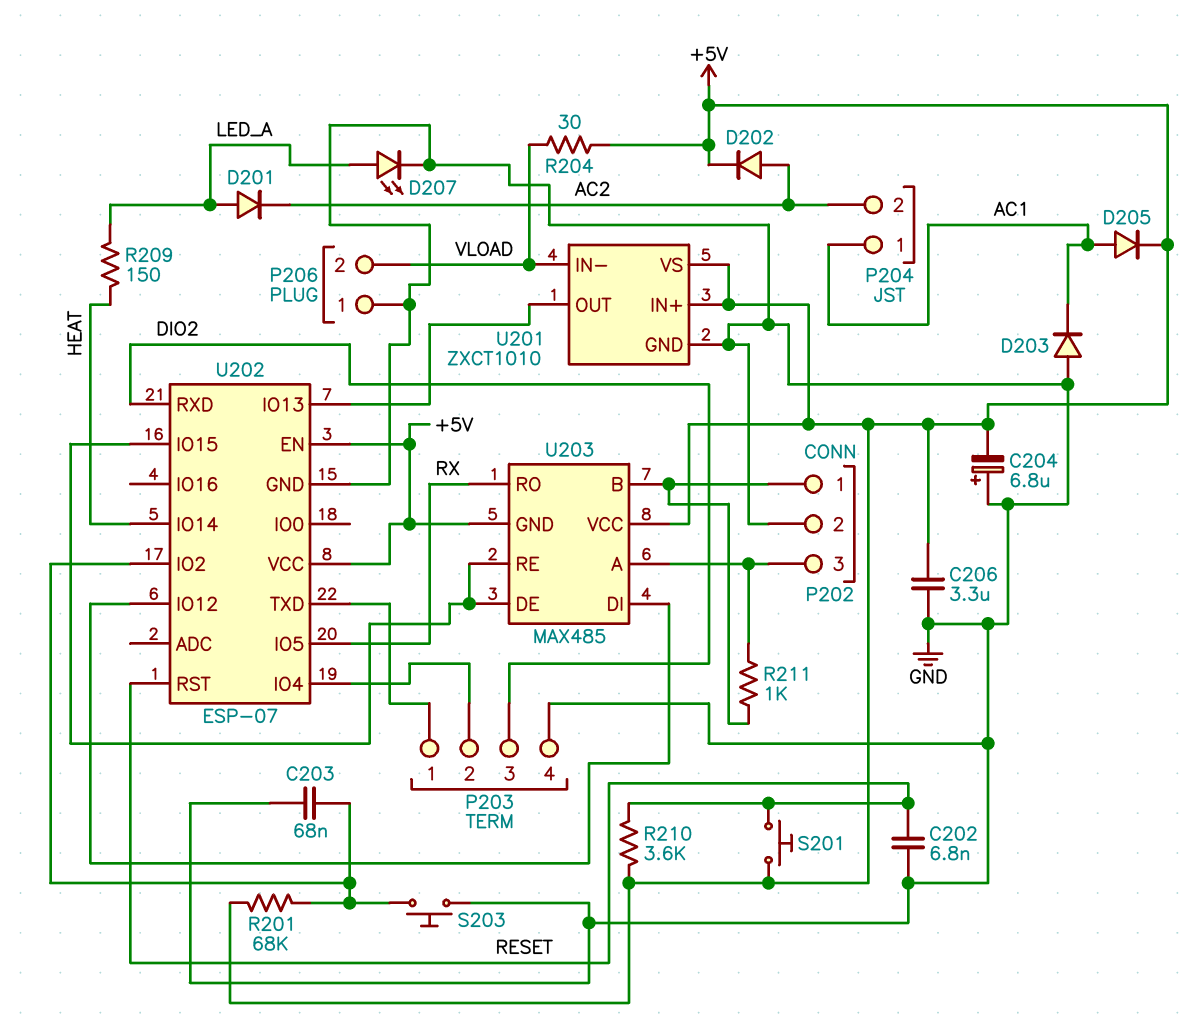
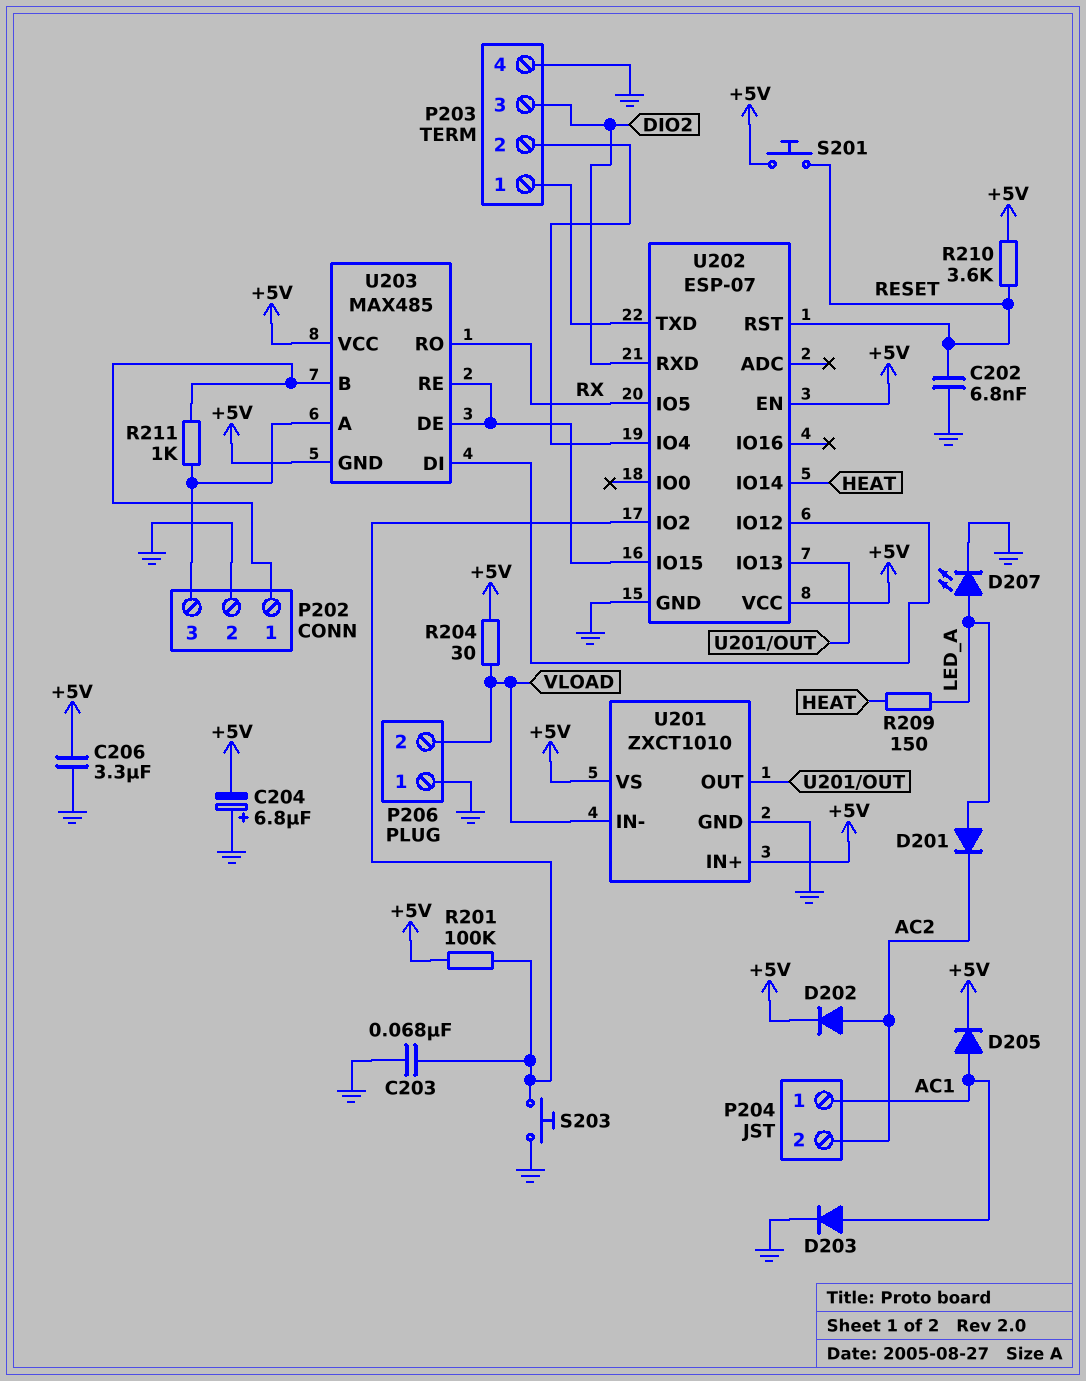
D203: diode (A GND, K AC1) -> diode (A AC1, K GND)
R201: 68k (+5V, U202/IO2) -> 100k (+5V, U202/IO2)

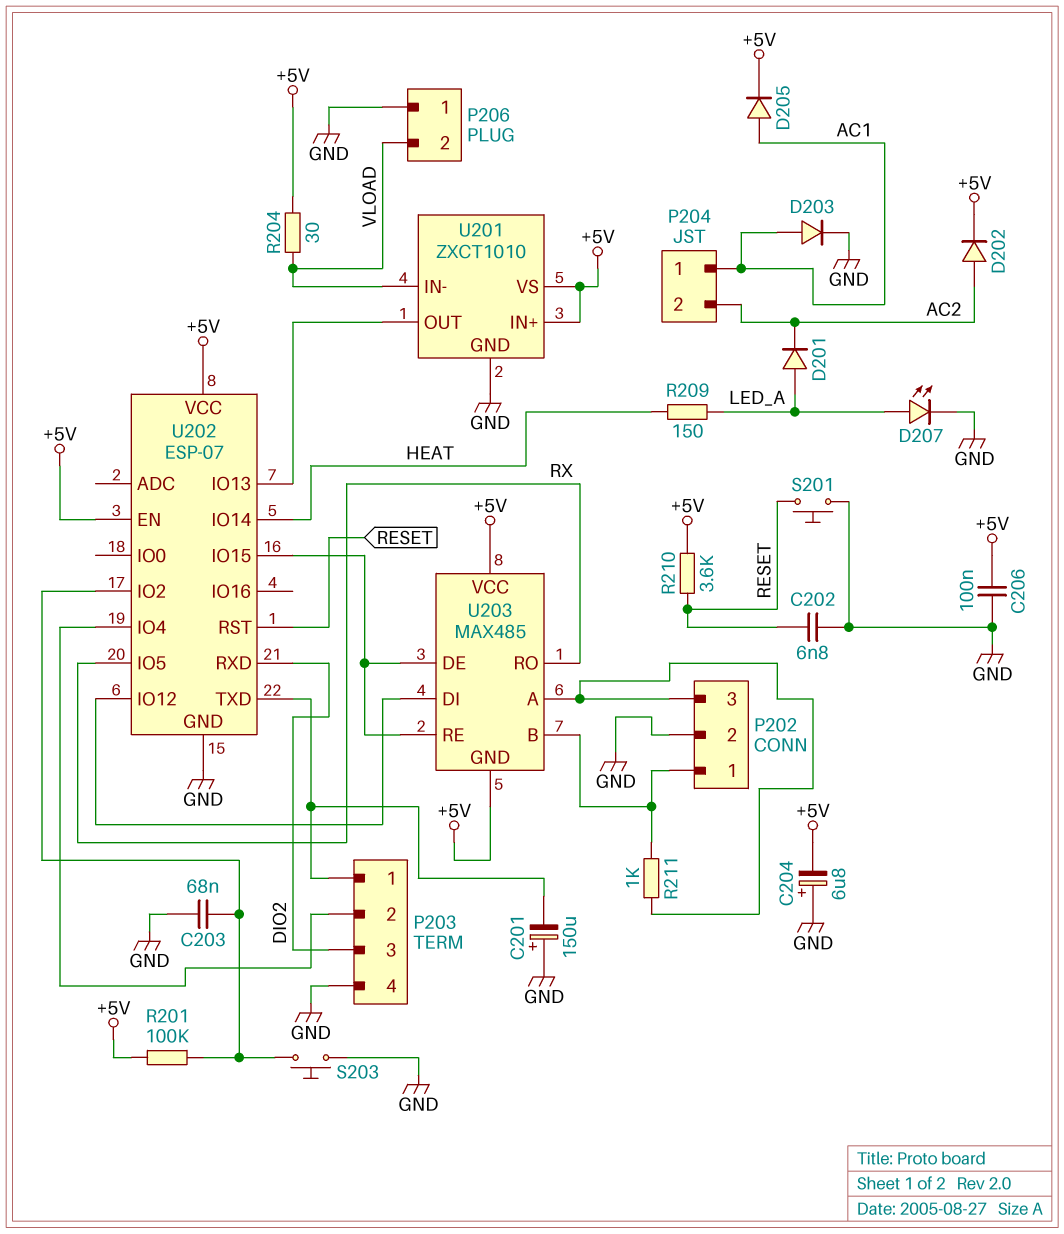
C201: none -> 150uF (plus GND, minus P203/1)
C206: 3.3uF (+5V, GND) -> 100nF (+5V, GND)
S201: button (+5V, RESET) -> button (GND, RESET)

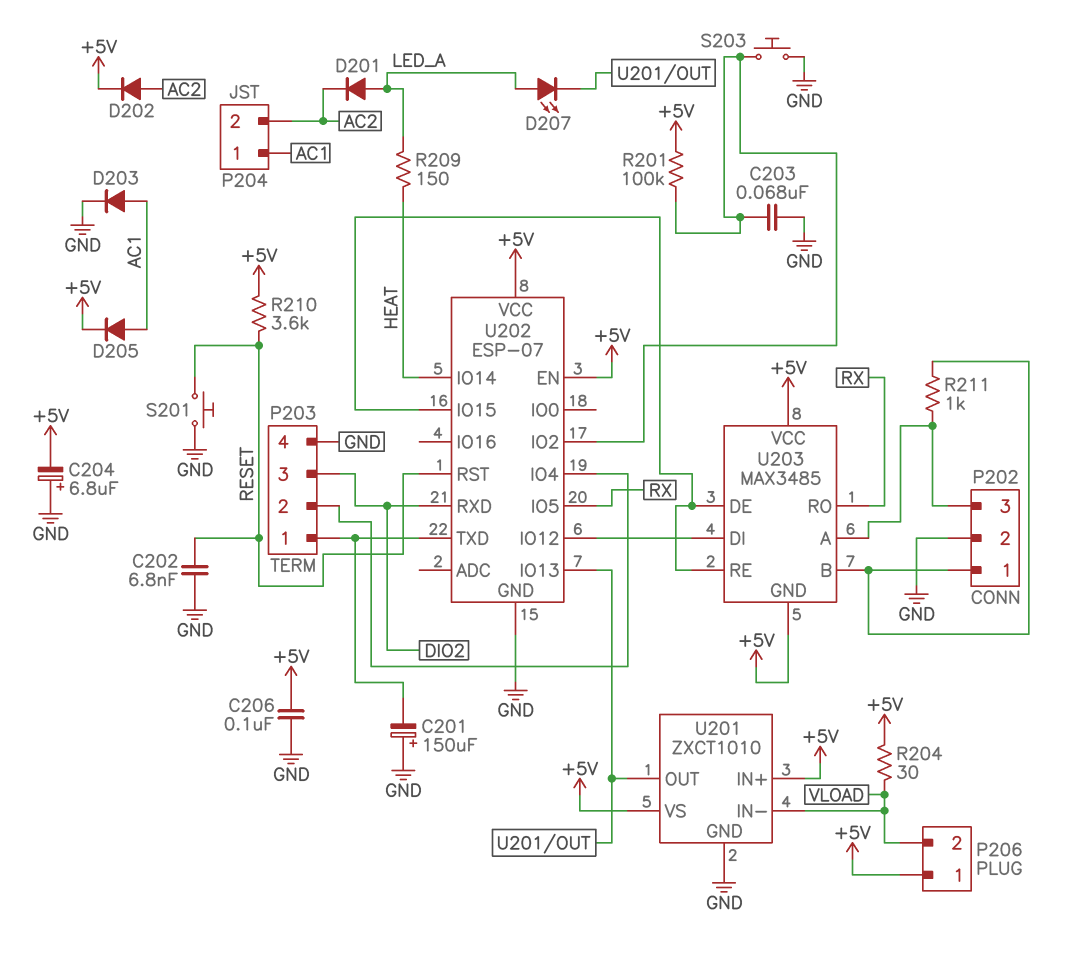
D207: LED (A LED_A, K GND) -> LED (A LED_A, K U201/OUT)
P206 pin 1: GND -> +5V
U203: MAX485 -> MAX3485

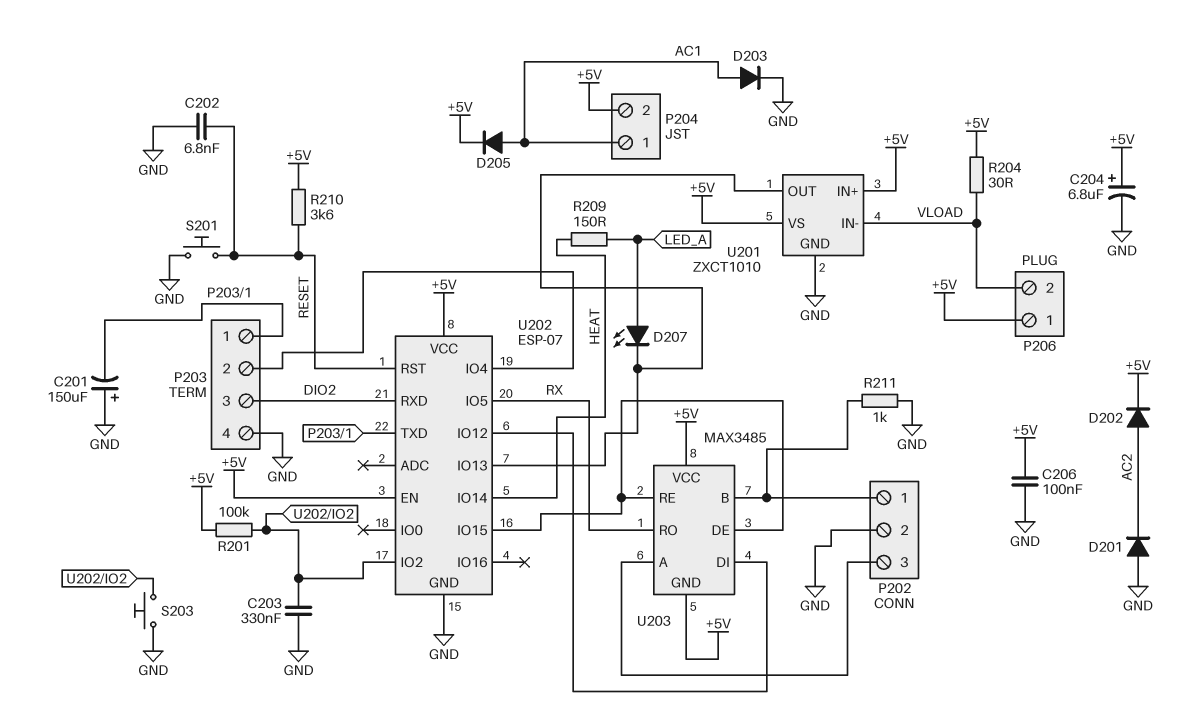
C203: 68nF (GND, U202/IO2) -> 330nF (GND, U202/IO2)
C204: 6.8uF (plus GND, minus +5V) -> 6.8uF (plus +5V, minus GND)
D201: diode (A LED_A, K AC2) -> diode (A GND, K AC2)
P204 pin 2: AC2 -> +5V
R211: 1k (P202/1, P202/3) -> 1k (GND, P202/1)

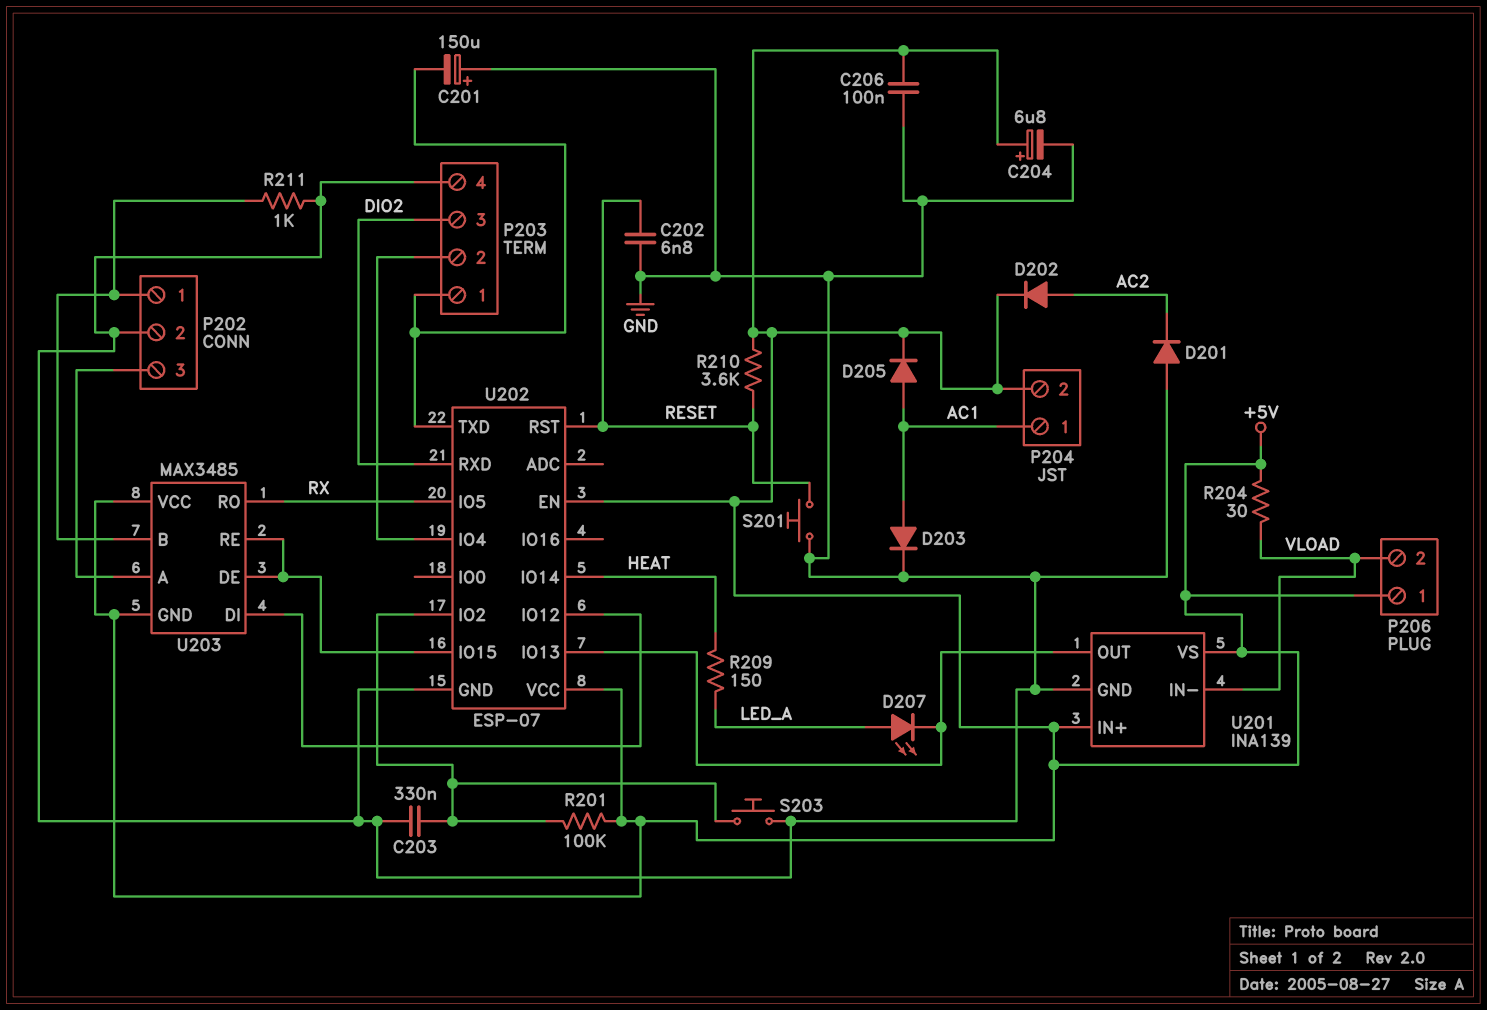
U201: ZXCT1010 -> INA139

